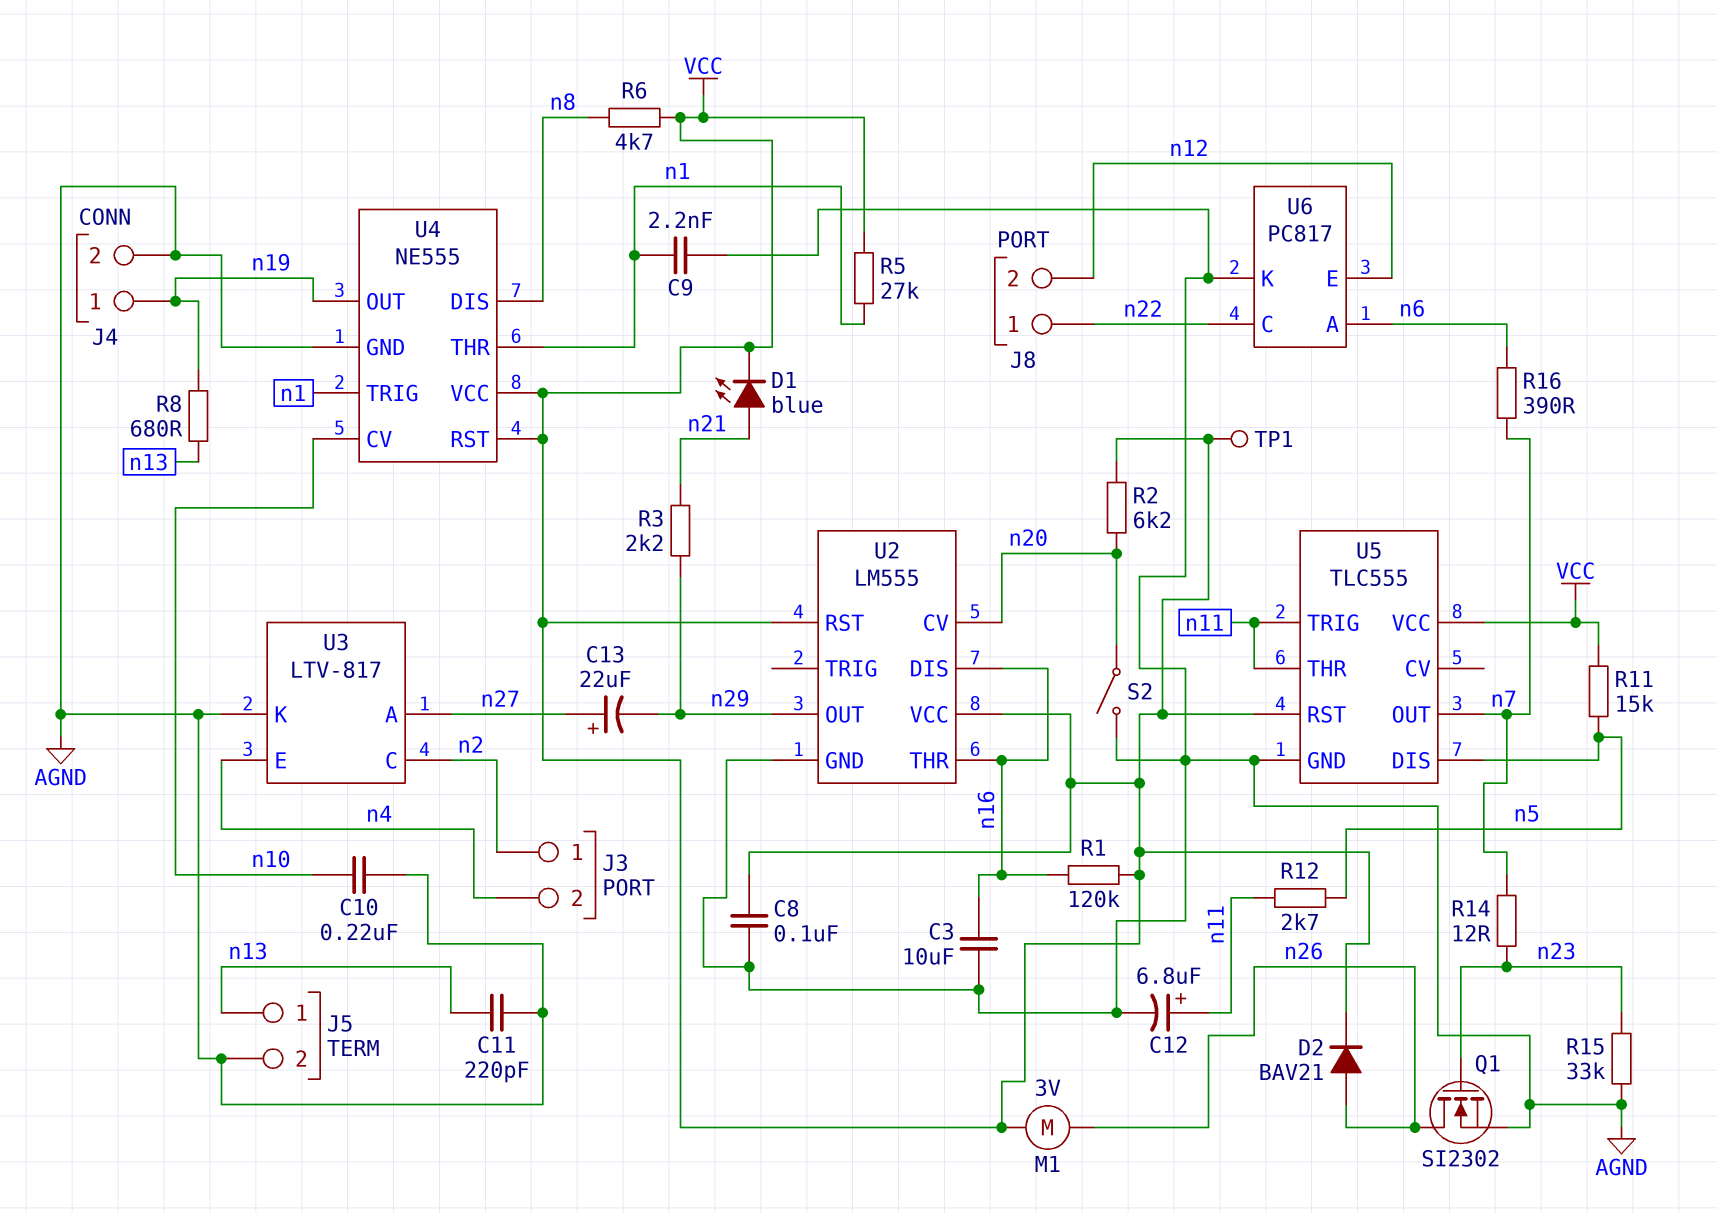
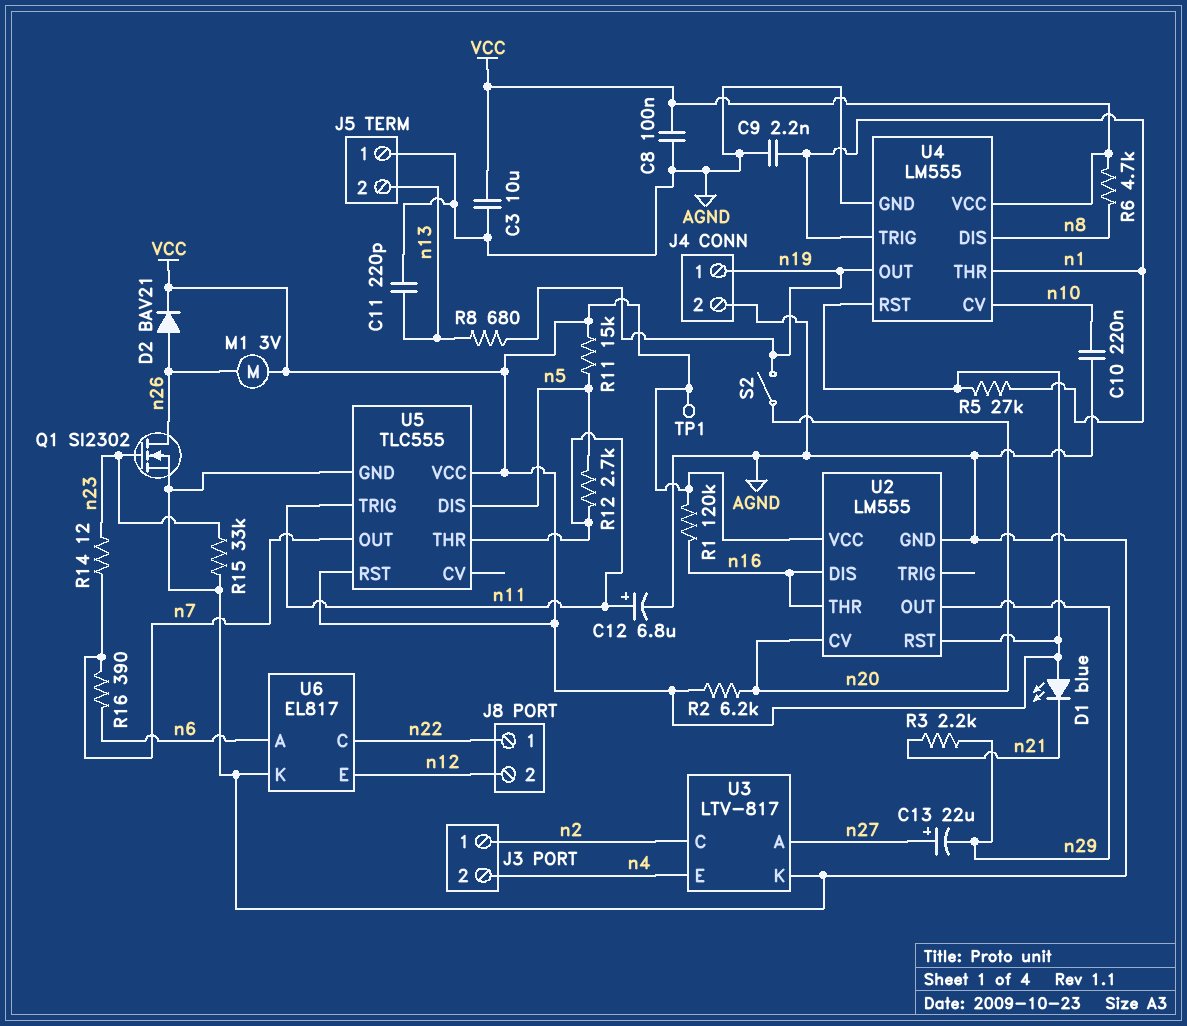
C3: 10uF (AGND, n16) -> 10uF (AGND, VCC)
D1: LED blue (A n21, K VCC) -> LED blue (A VCC, K n21)
J5 pin 1: n13 -> AGND
J5 pin 2: AGND -> n13
S2: switch (AGND, n20) -> switch (n19, n20)
U4: NE555 -> LM555
U6: PC817 -> EL817

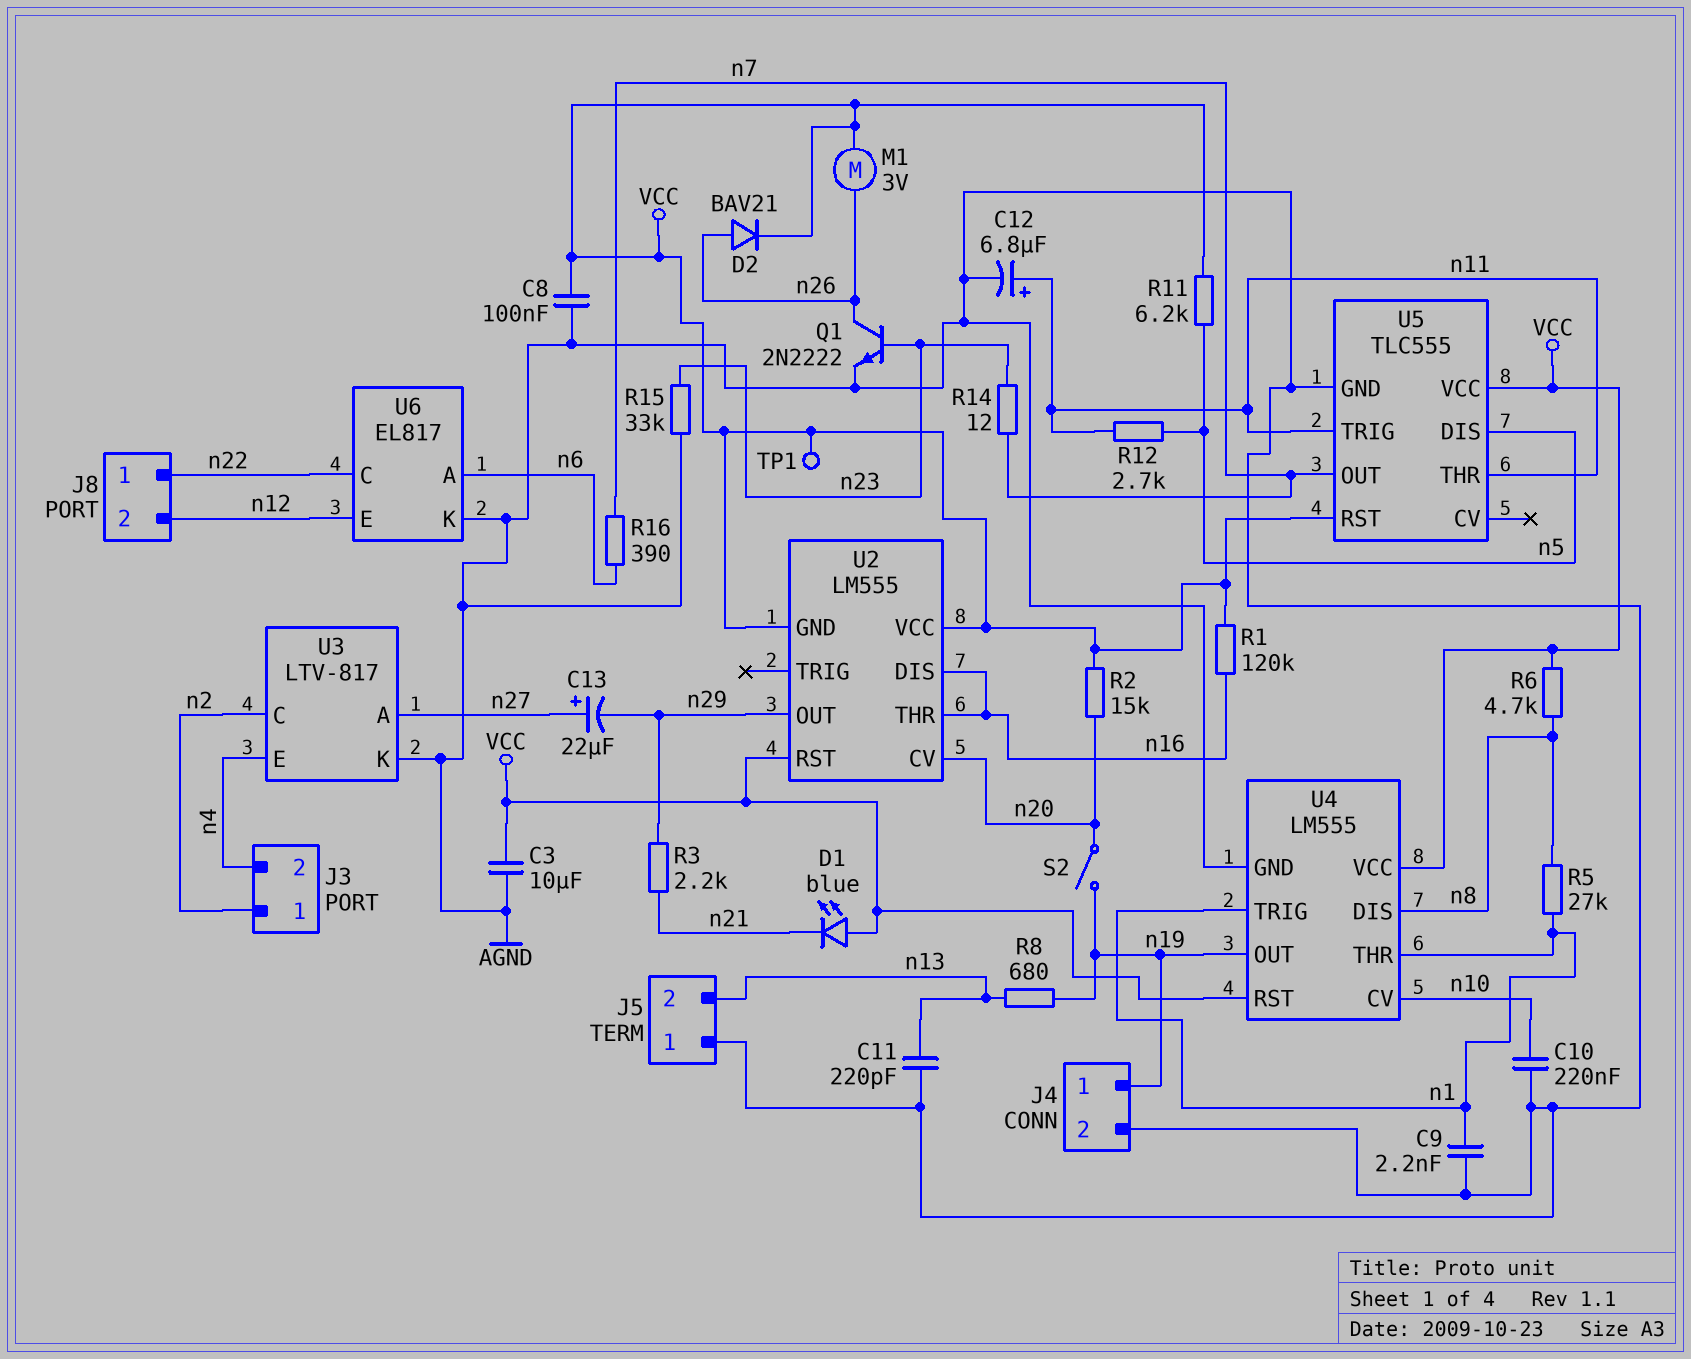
Q1: NMOS SI2302 (G n23, D n26, S AGND) -> NPN 2N2222 (B n23, C n26, E AGND)
R2: 6.2k (VCC, n20) -> 15k (VCC, n20)
R5: 27k (VCC, n1) -> 27k (n1, n8)
R11: 15k (VCC, n5) -> 6.2k (VCC, n5)
U2 pin GND: AGND -> VCC

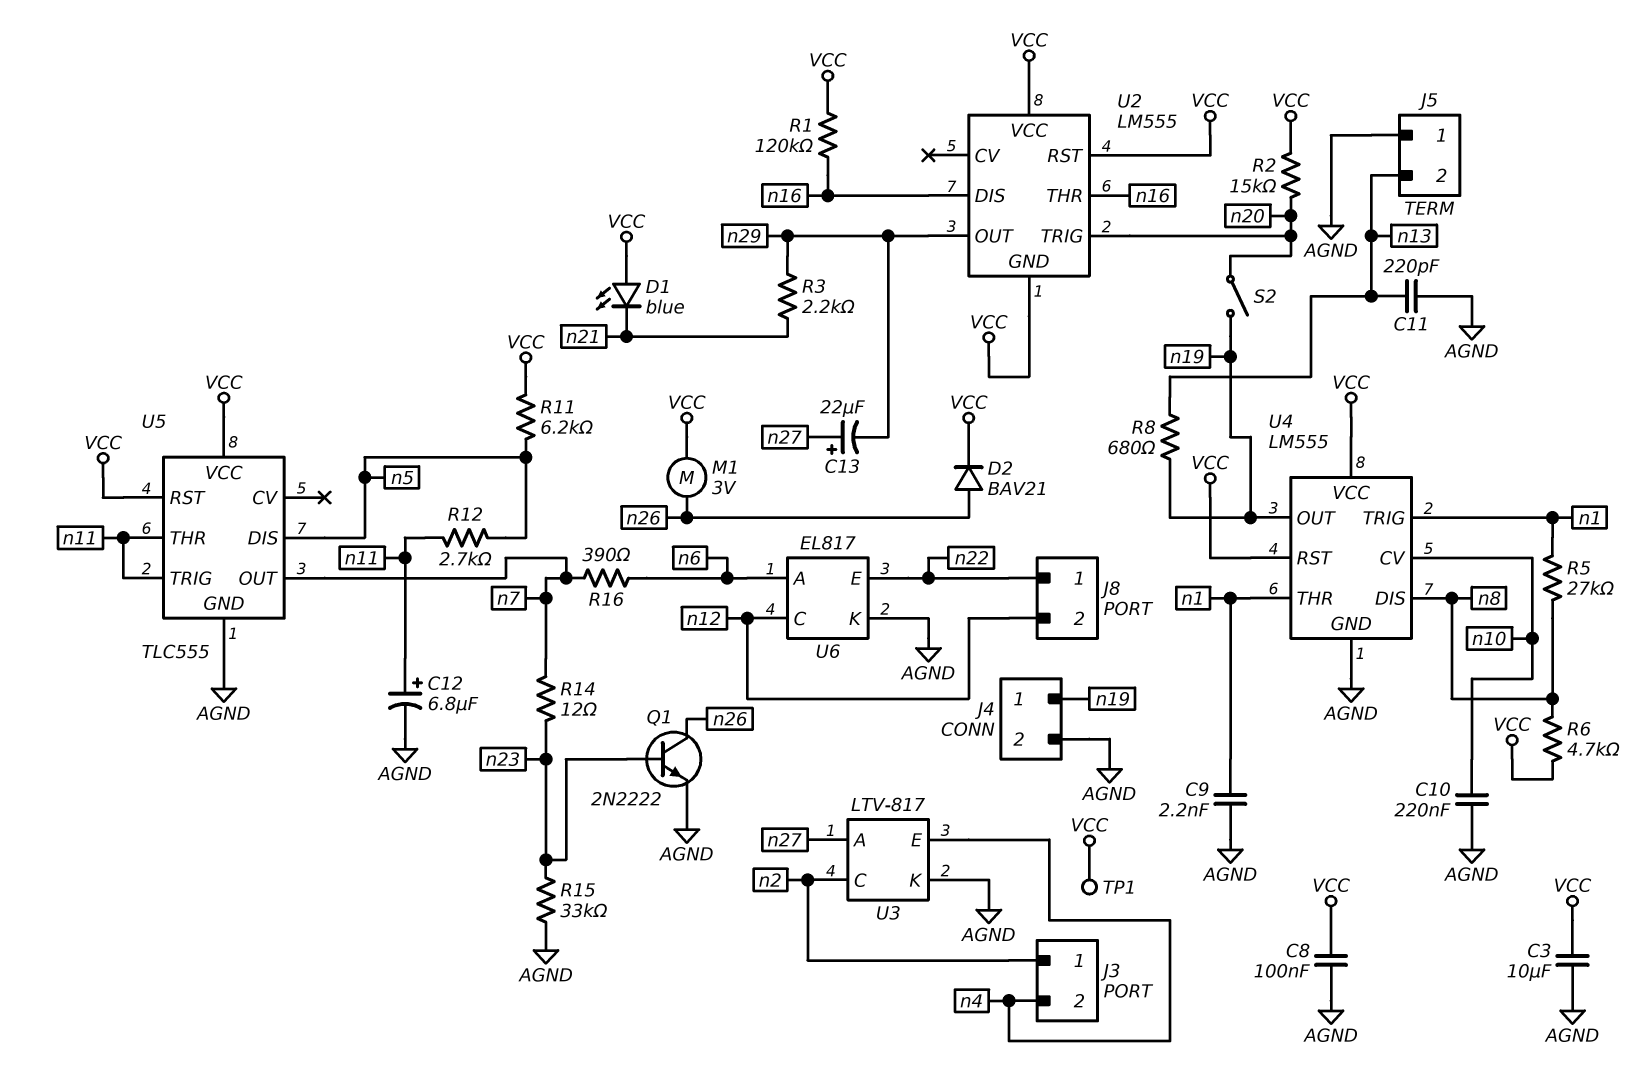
U2 pin CV: n20 -> none
U2 pin TRIG: none -> n20
U6 pin C: n22 -> n12
U6 pin E: n12 -> n22

